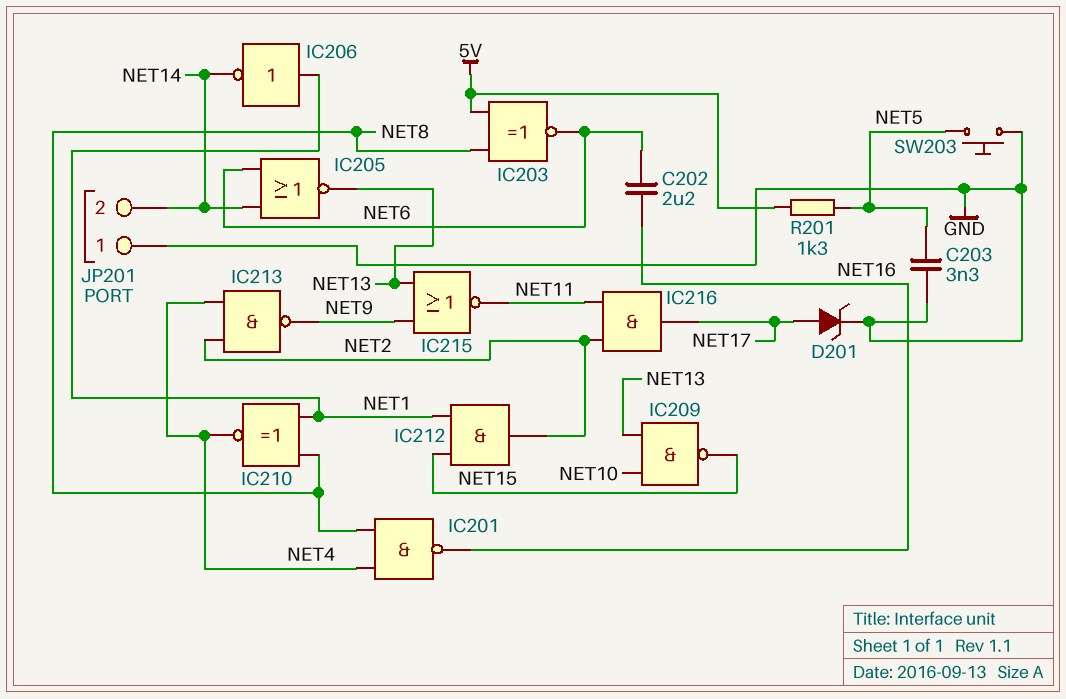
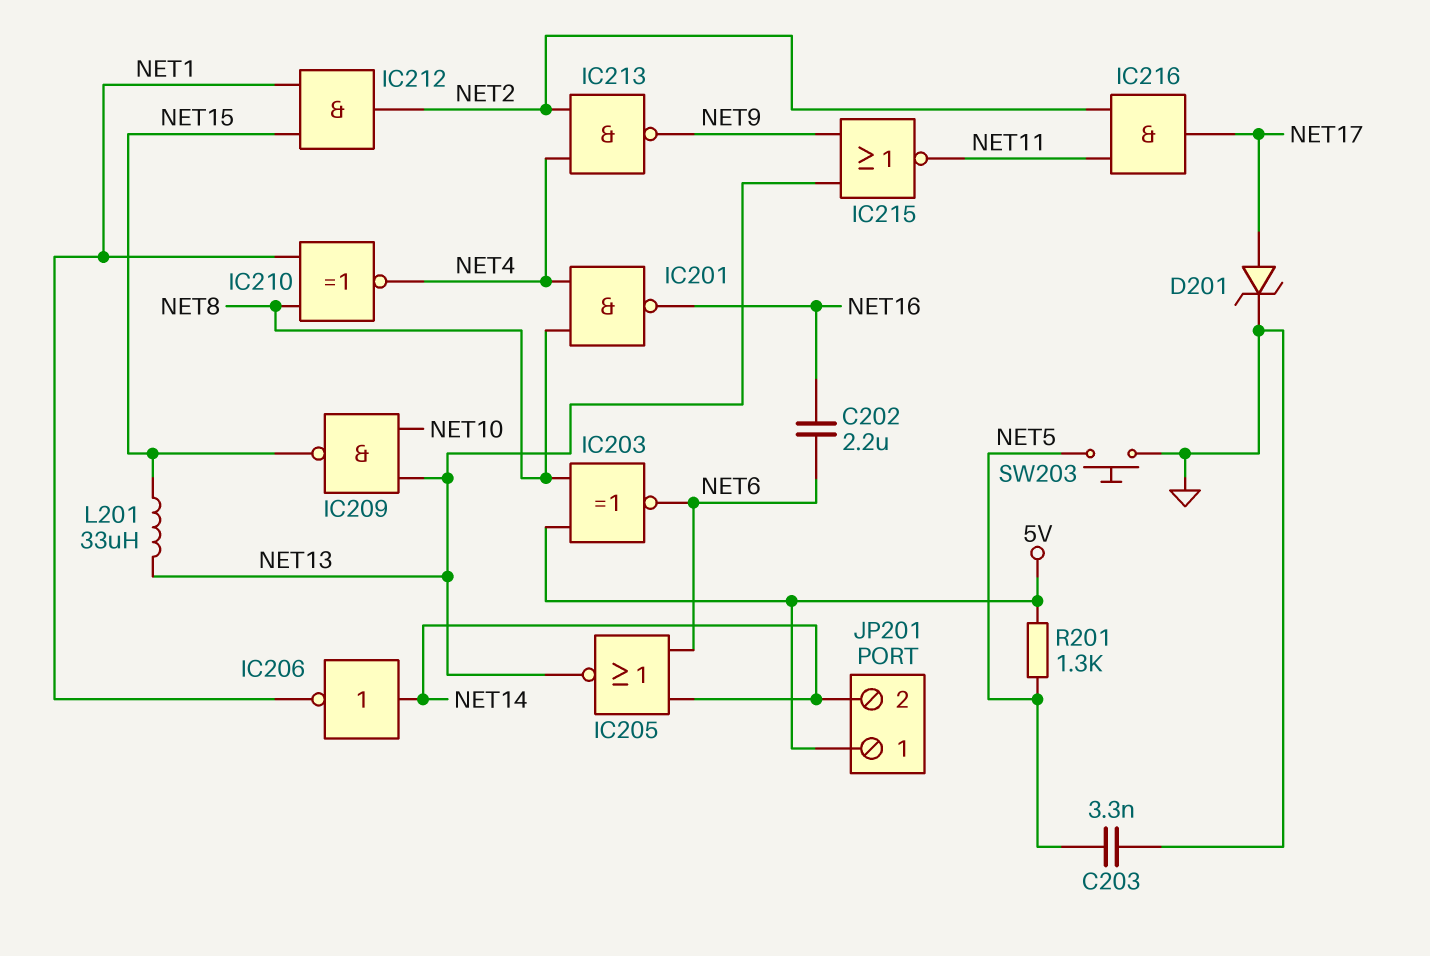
IC206: NOT (in NET1, out NET14) -> NOT (in NET14, out NET1)
JP201 pin 1: GND -> 5V
L201: none -> 33uH (NET13, NET15)

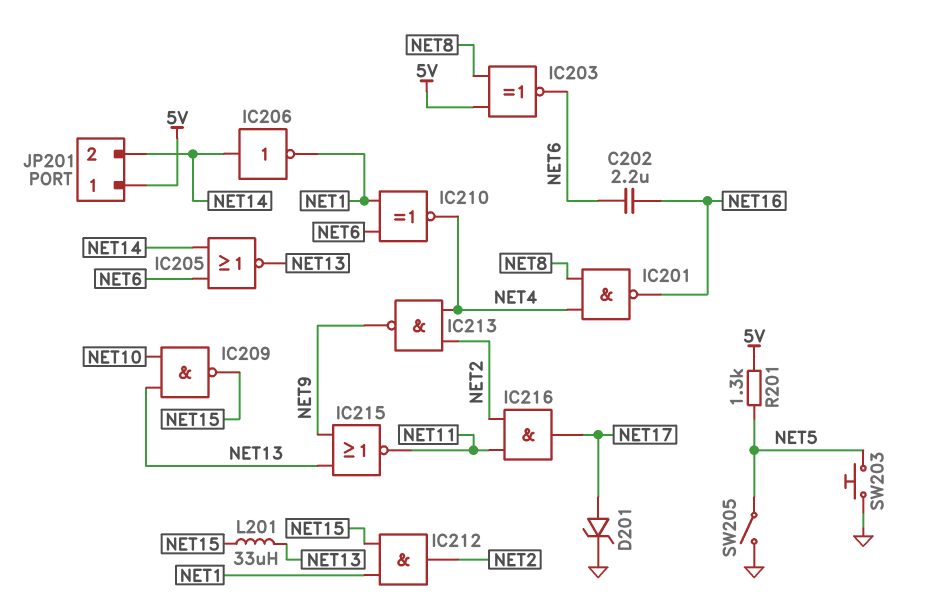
C203: 3.3nF (GND, NET5) -> none
IC210: XNOR (in NET1, in NET8, out NET4) -> XNOR (in NET1, in NET6, out NET4)
SW205: none -> switch (GND, NET5)

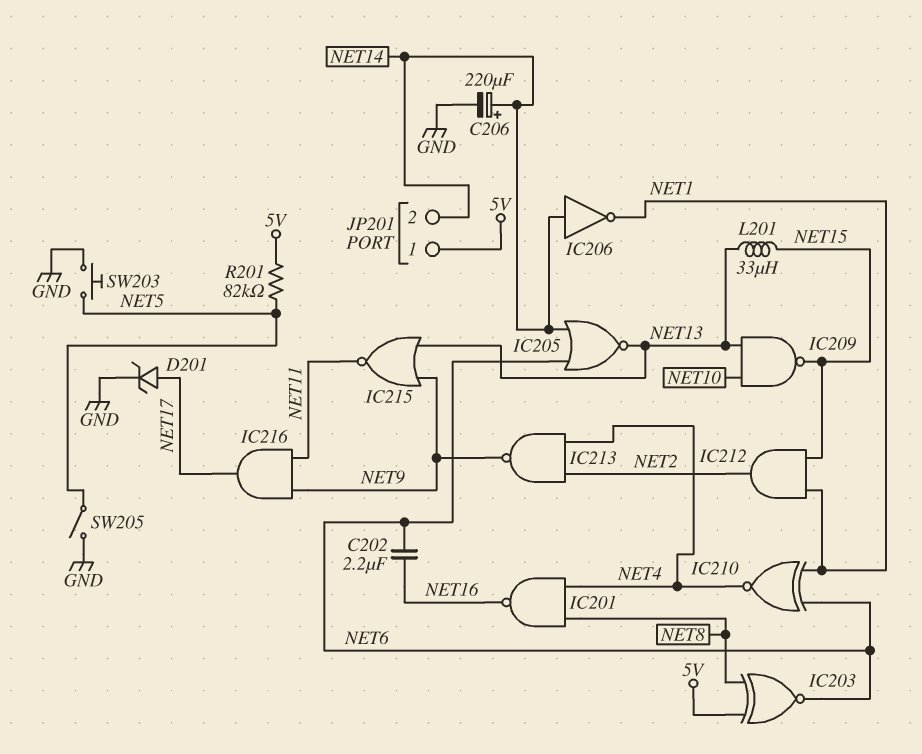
C206: none -> 220uF (plus NET14, minus GND)
IC216: AND (in NET2, in NET11, out NET17) -> AND (in NET9, in NET11, out NET17)
R201: 1.3k (5V, NET5) -> 82k (5V, NET5)

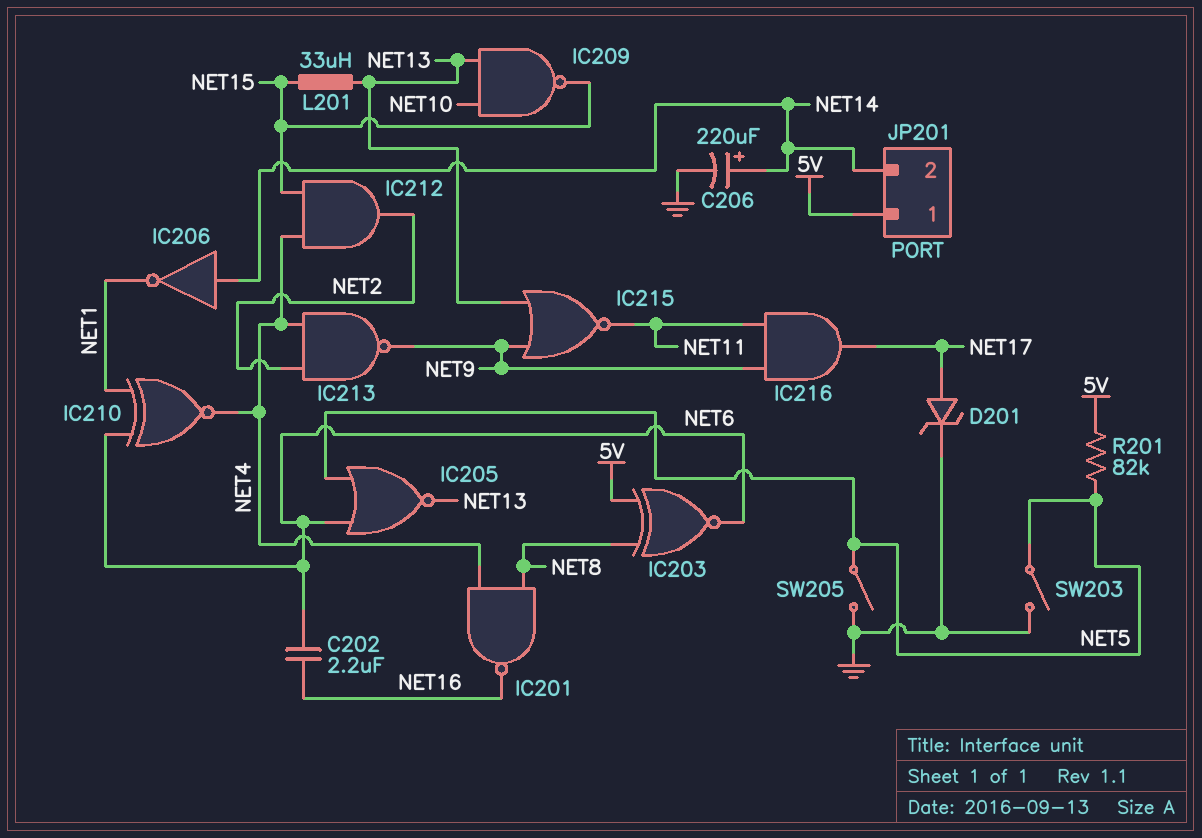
IC205: NOR (in NET6, in NET14, out NET13) -> NOR (in NET5, in NET6, out NET13)
IC212: AND (in NET1, in NET15, out NET2) -> AND (in NET4, in NET15, out NET2)
SW203: button (GND, NET5) -> switch (GND, NET5)

